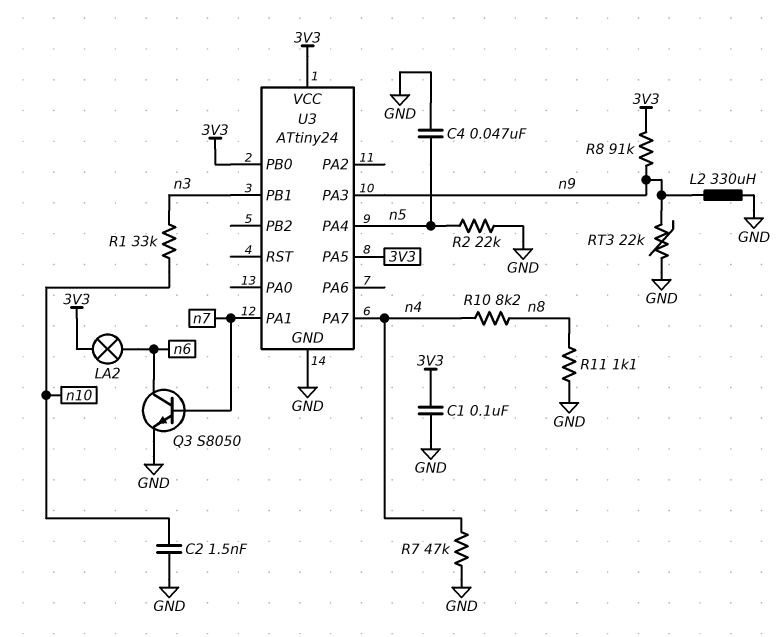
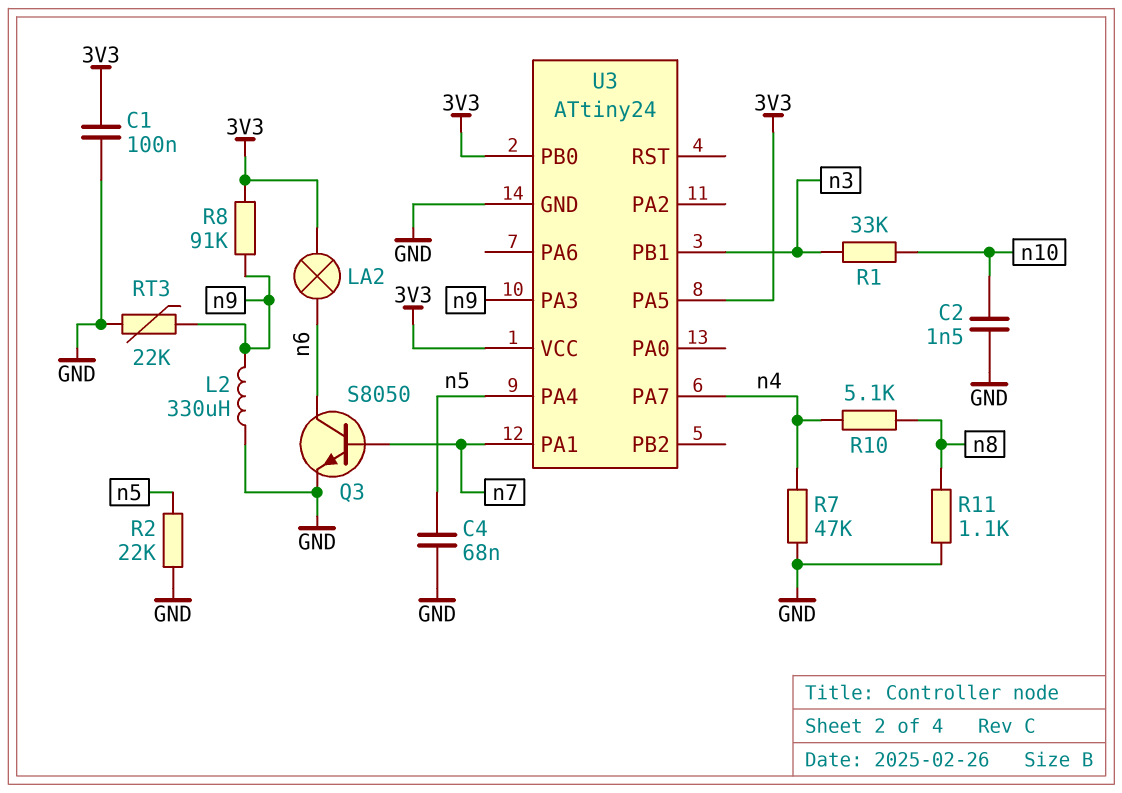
C4: 47nF (GND, n5) -> 68nF (GND, n5)
R10: 8.2k (n4, n8) -> 5.1k (n4, n8)

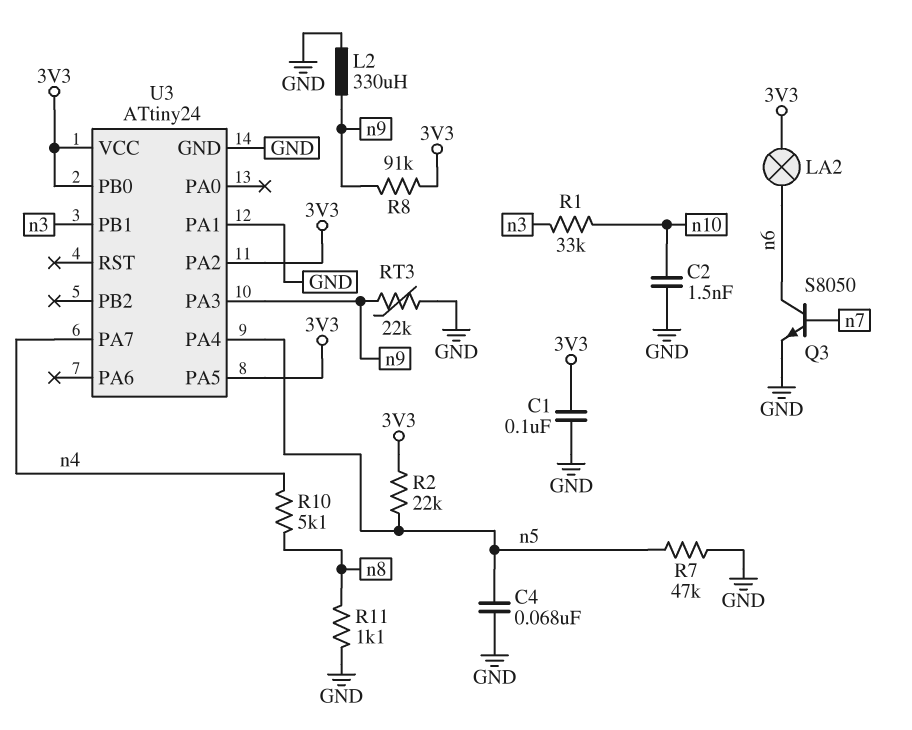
R2: 22k (GND, n5) -> 22k (3V3, n5)
R7: 47k (GND, n4) -> 47k (GND, n5)
U3 pin PA1: n7 -> GND
U3 pin PA2: none -> 3V3

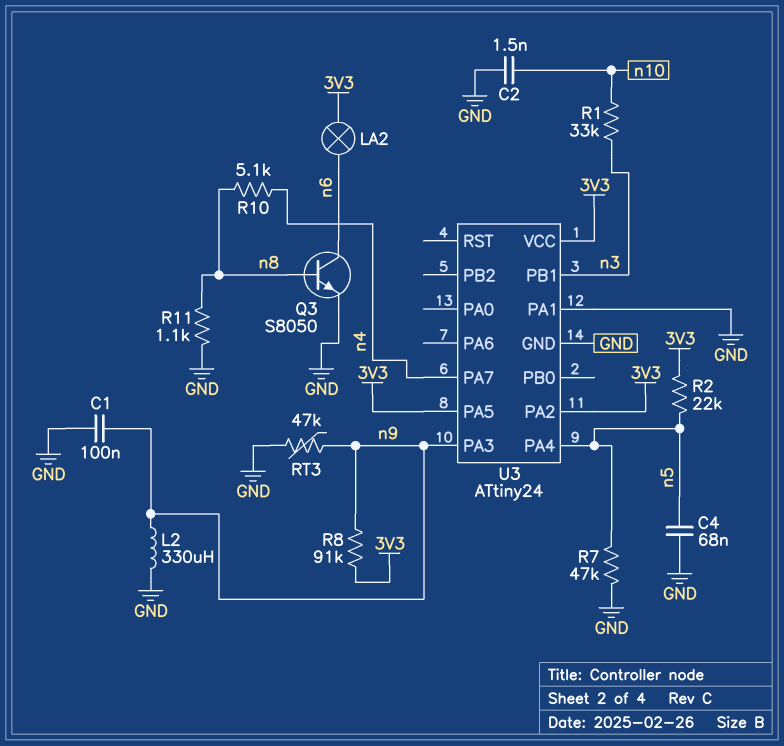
C1: 100nF (3V3, GND) -> 100nF (GND, n9)
Q3: NPN S8050 (B n7, C n6, E GND) -> NPN S8050 (B n8, C n6, E GND)
RT3: 22k (GND, n9) -> 47k (GND, n9)
U3 pin PB0: 3V3 -> none

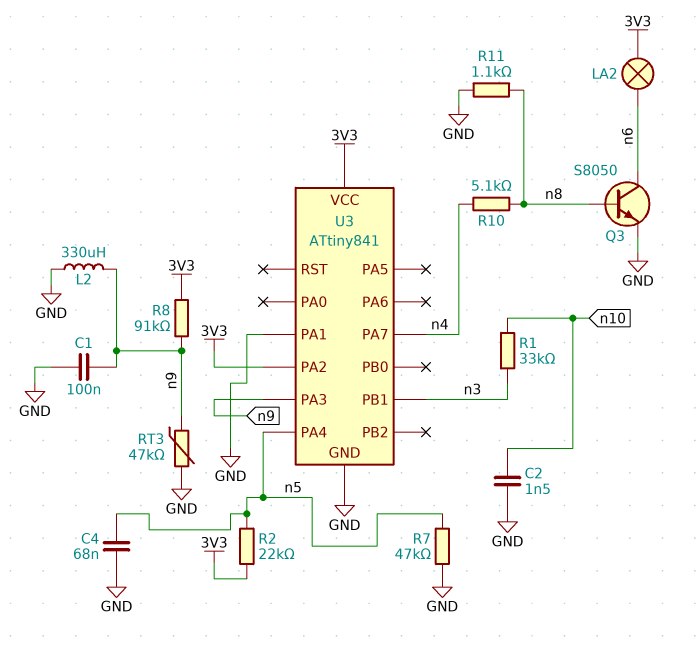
U3: ATtiny24 -> ATtiny841
U3 pin PA5: 3V3 -> none

